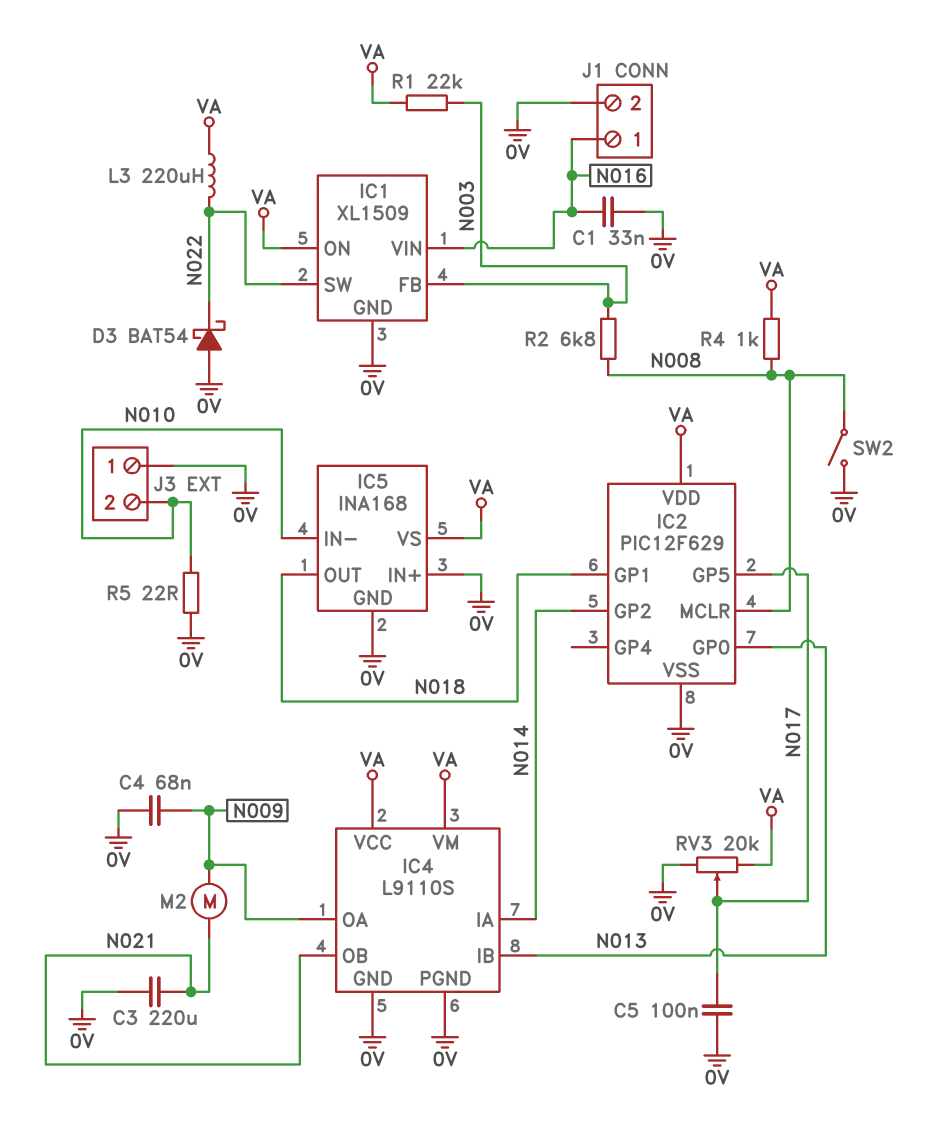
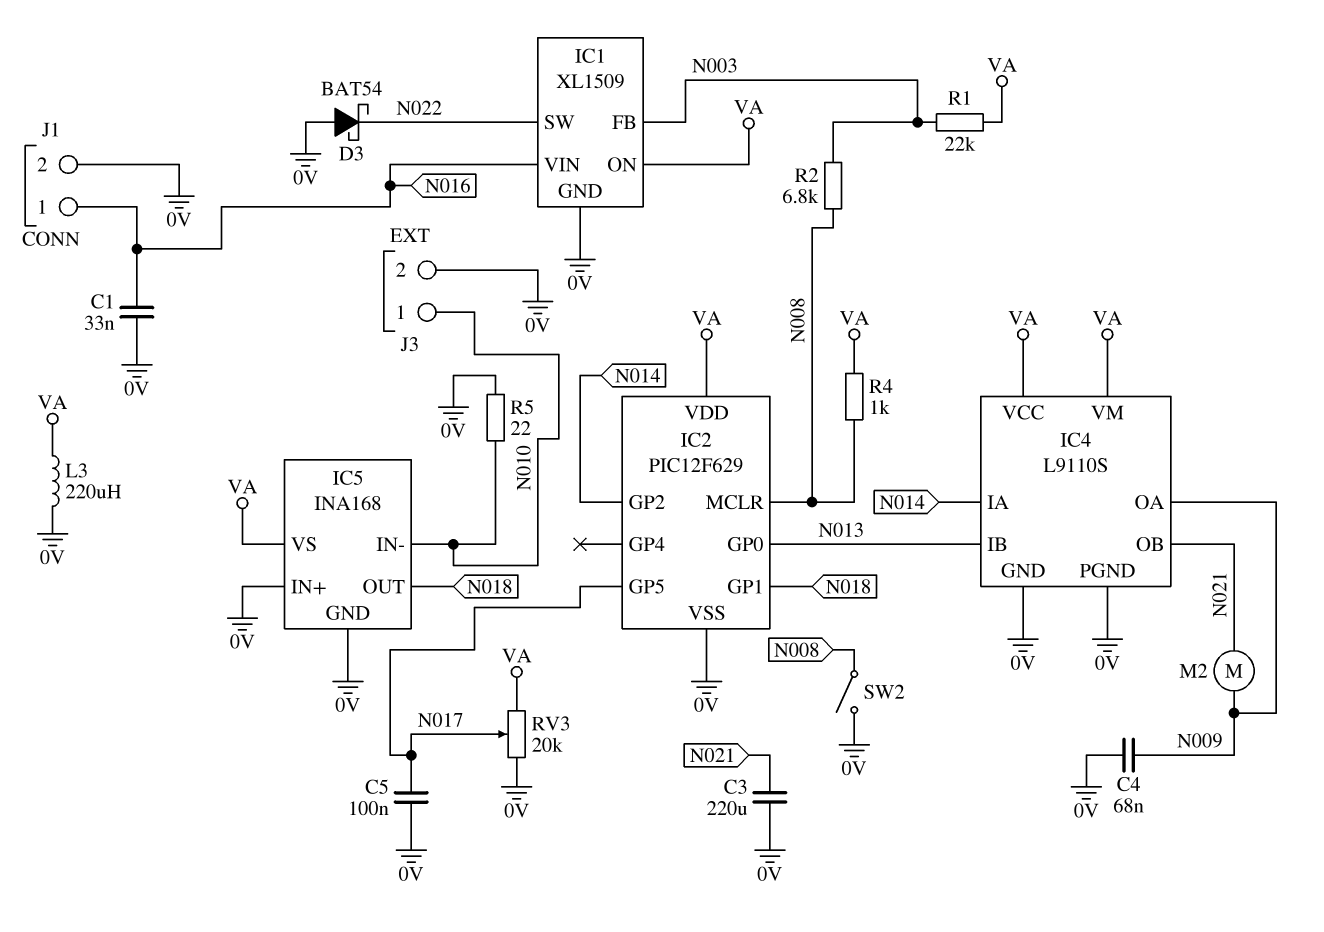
J3 pin 1: 0V -> N010
J3 pin 2: N010 -> 0V
L3: 220uH (N022, VA) -> 220uH (0V, VA)

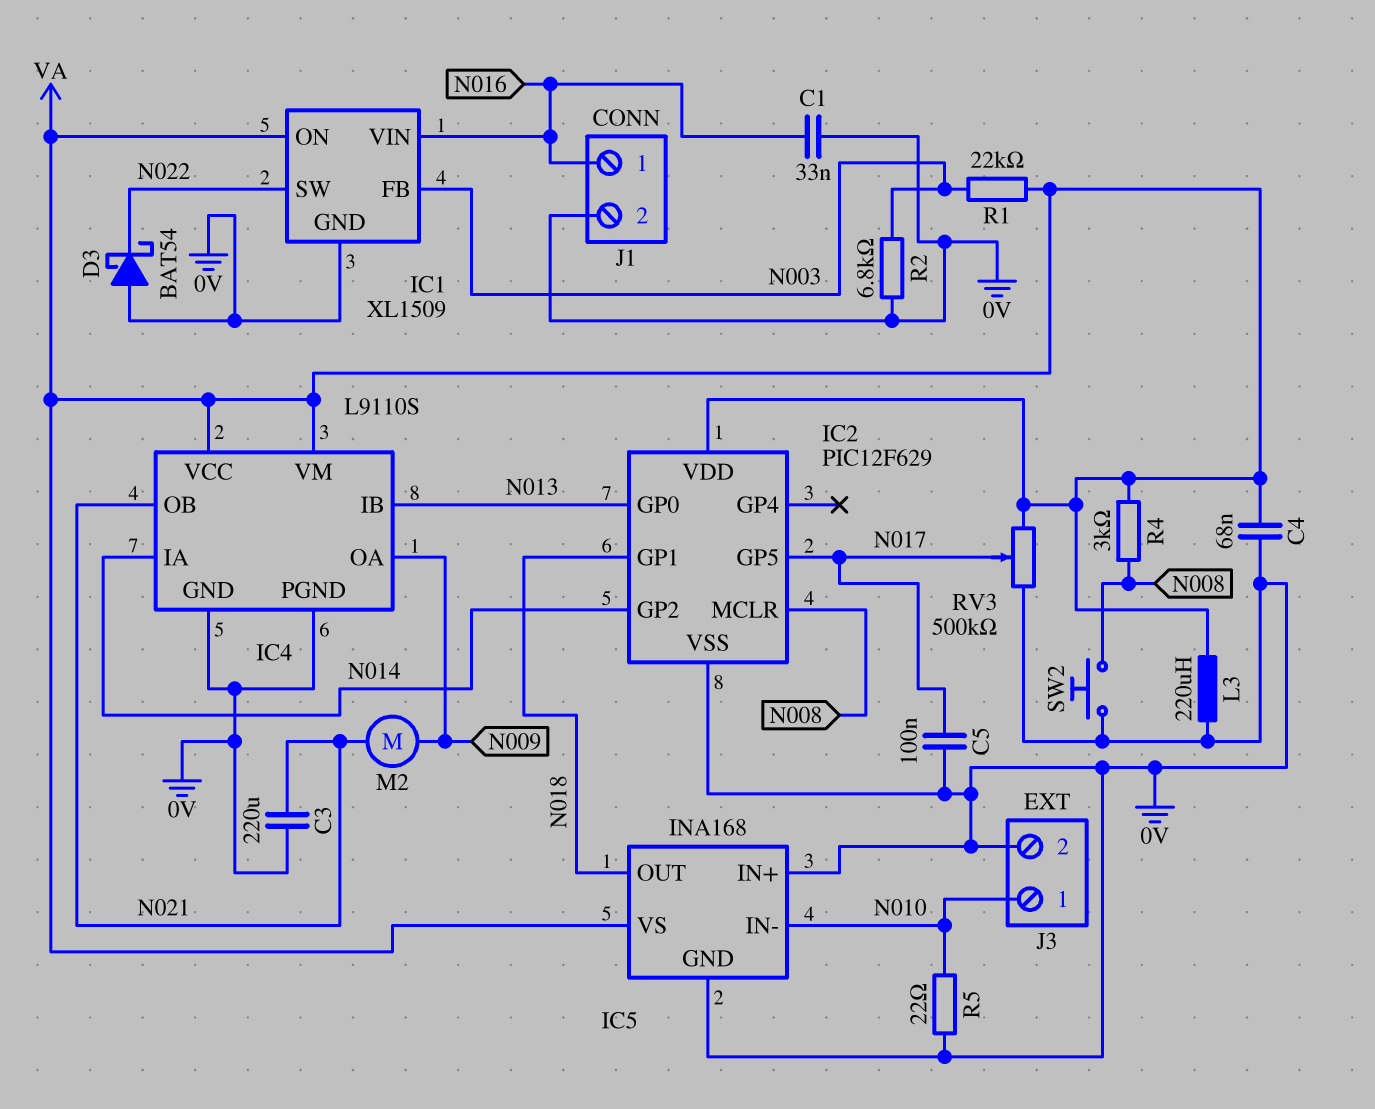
C4: 68nF (0V, N009) -> 68nF (0V, VA)
R2: 6.8k (N003, N008) -> 6.8k (0V, N003)
R4: 1k (N008, VA) -> 3k (N008, VA)
RV3: 20k (0V, VA, wiper N017) -> 500k (0V, VA, wiper N017)
SW2: switch (0V, N008) -> button (0V, N008)

